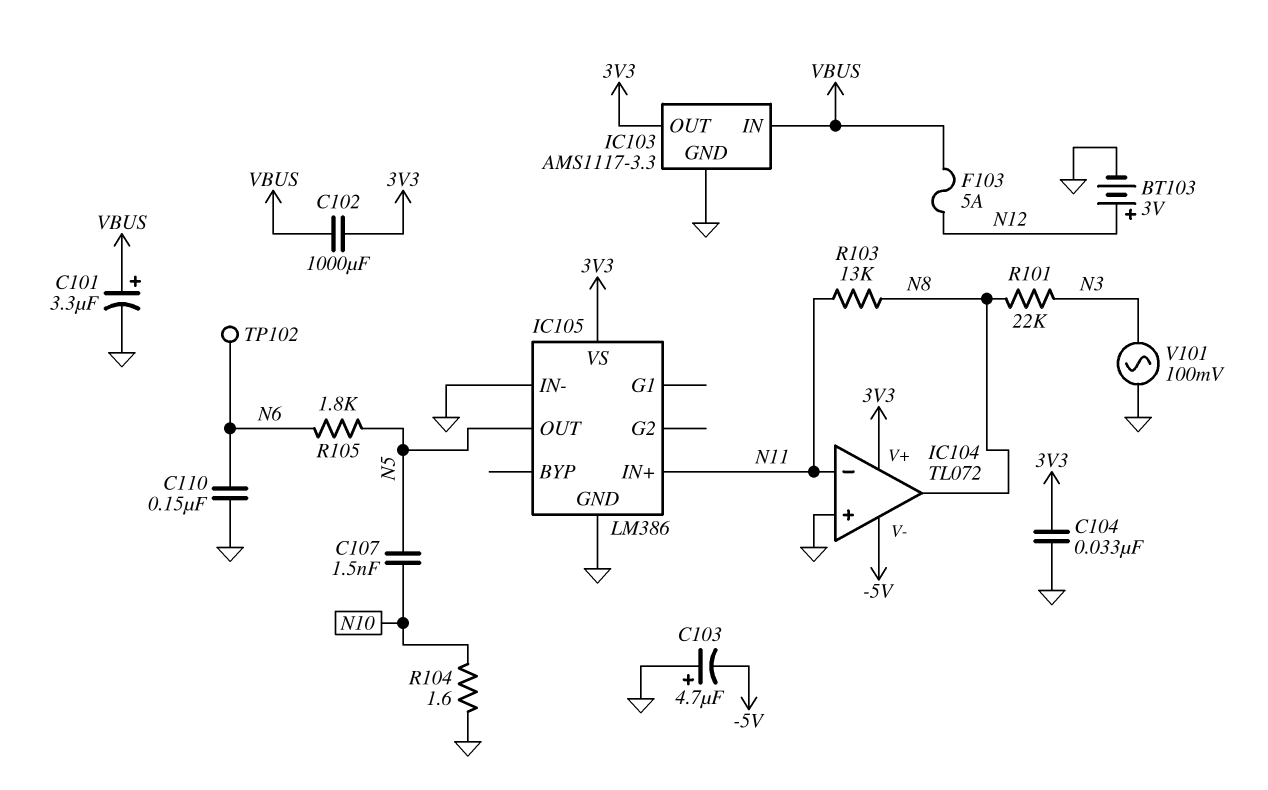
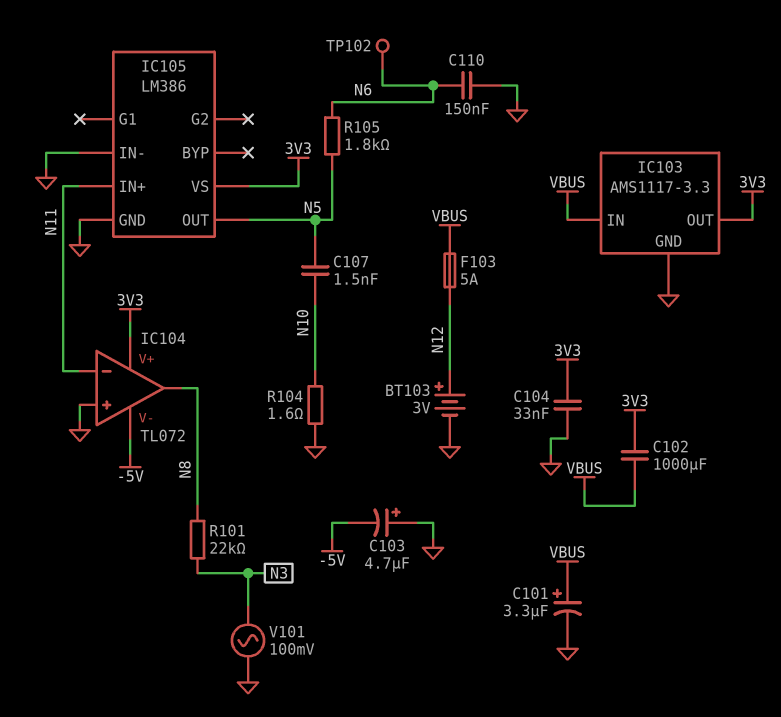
R103: 13k (N8, N11) -> none

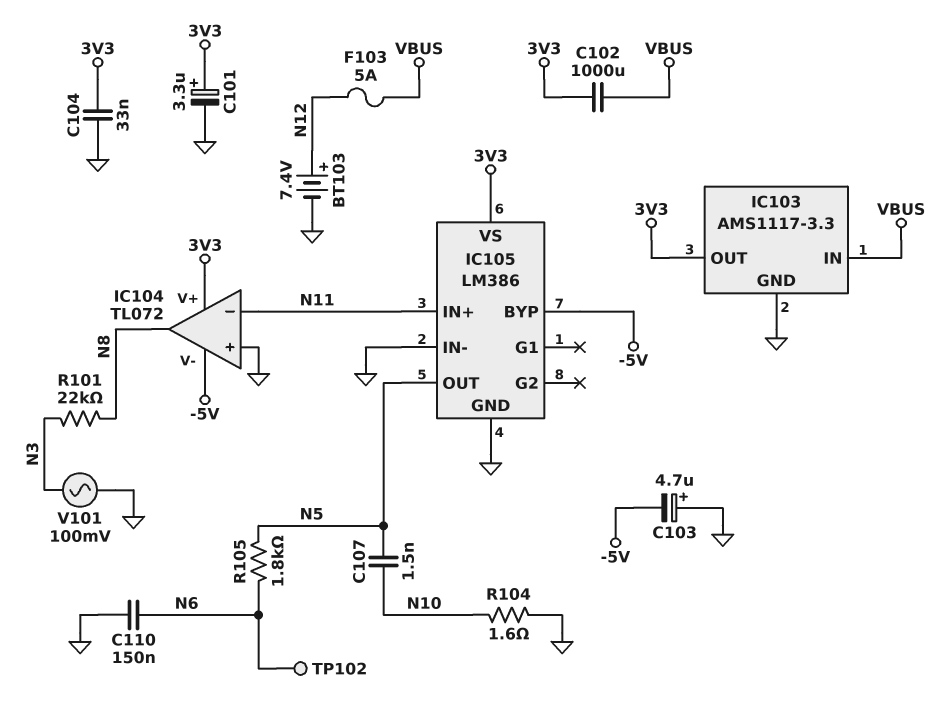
BT103: 3V (plus N12, minus GND) -> 7.4V (plus N12, minus GND)
C101: 3.3uF (plus VBUS, minus GND) -> 3.3uF (plus 3V3, minus GND)
IC105 pin BYP: none -> -5V

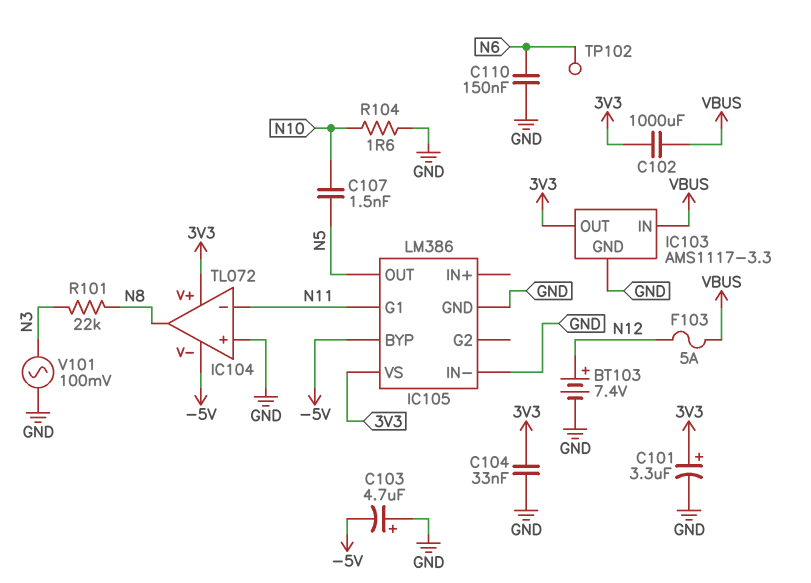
IC105 pin G1: none -> N11
IC105 pin IN+: N11 -> none
R105: 1.8k (N5, N6) -> none

